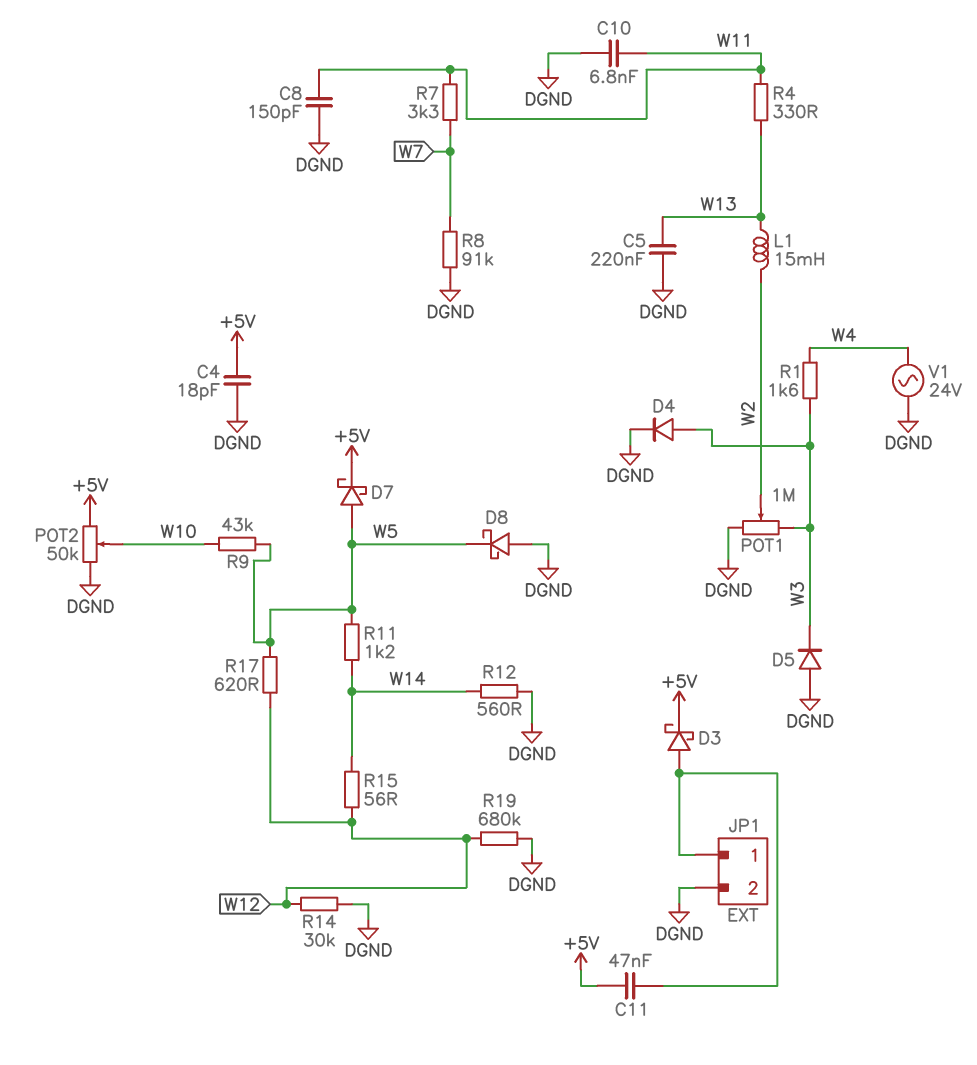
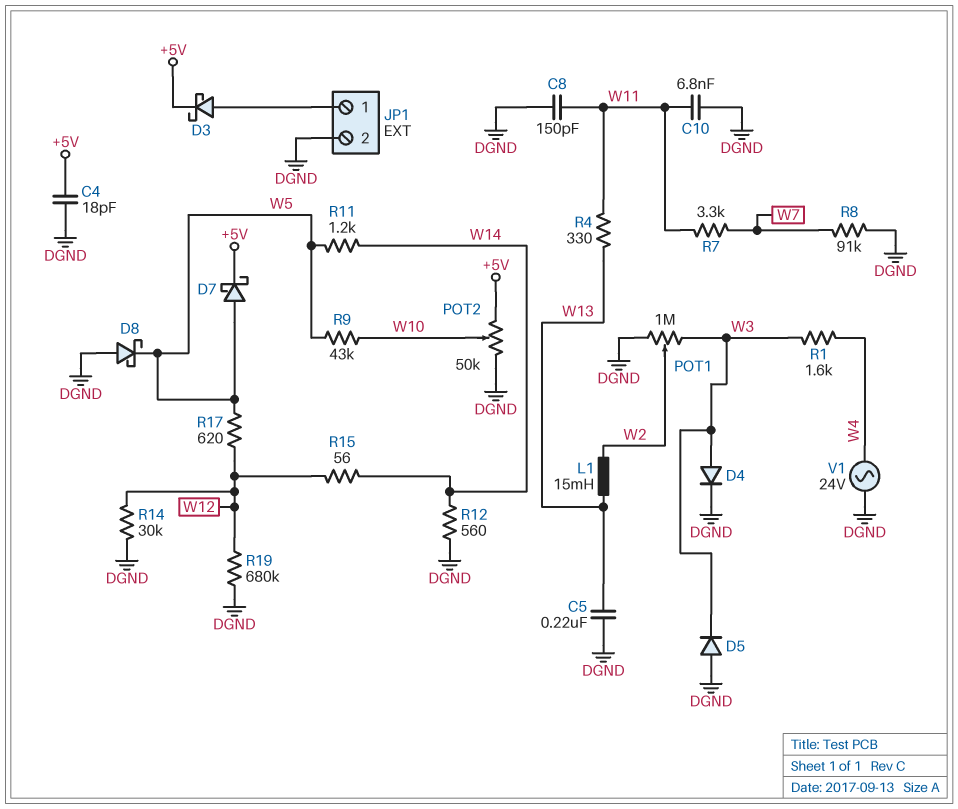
C11: 47nF (+5V, JP1/1) -> none

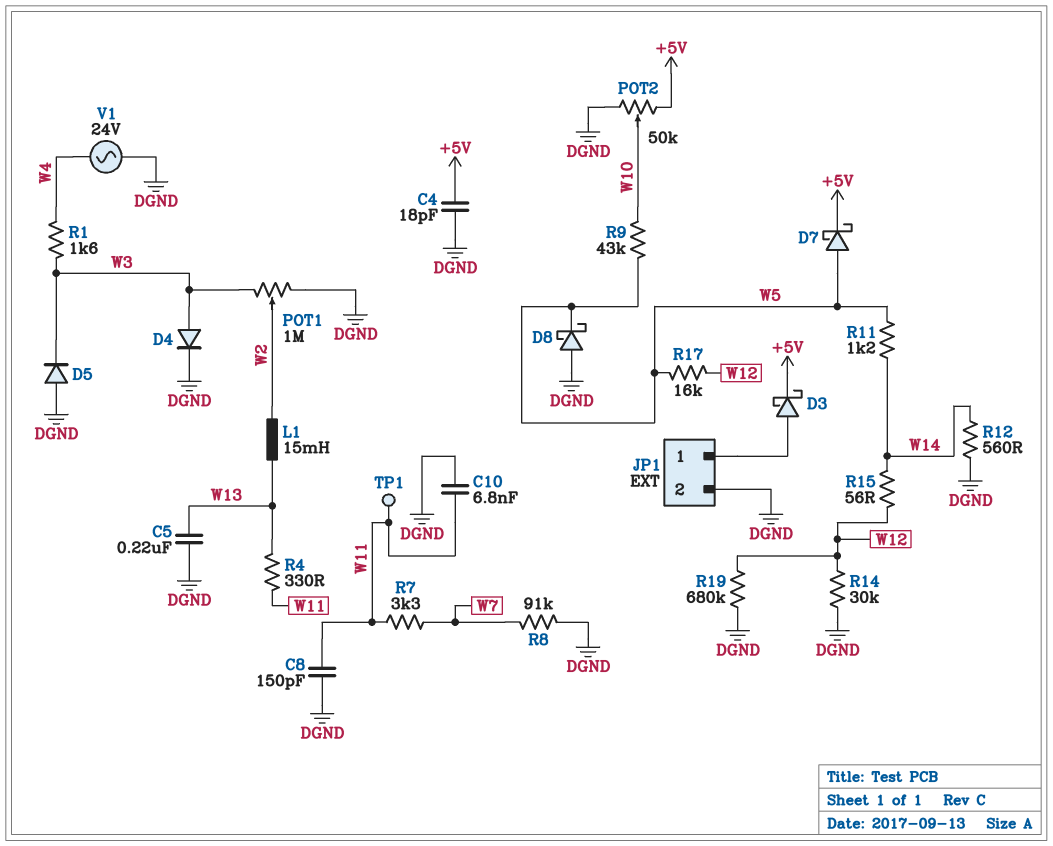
R17: 620 (W5, W12) -> 16k (W5, W12)
TP1: none -> test point (W11)

